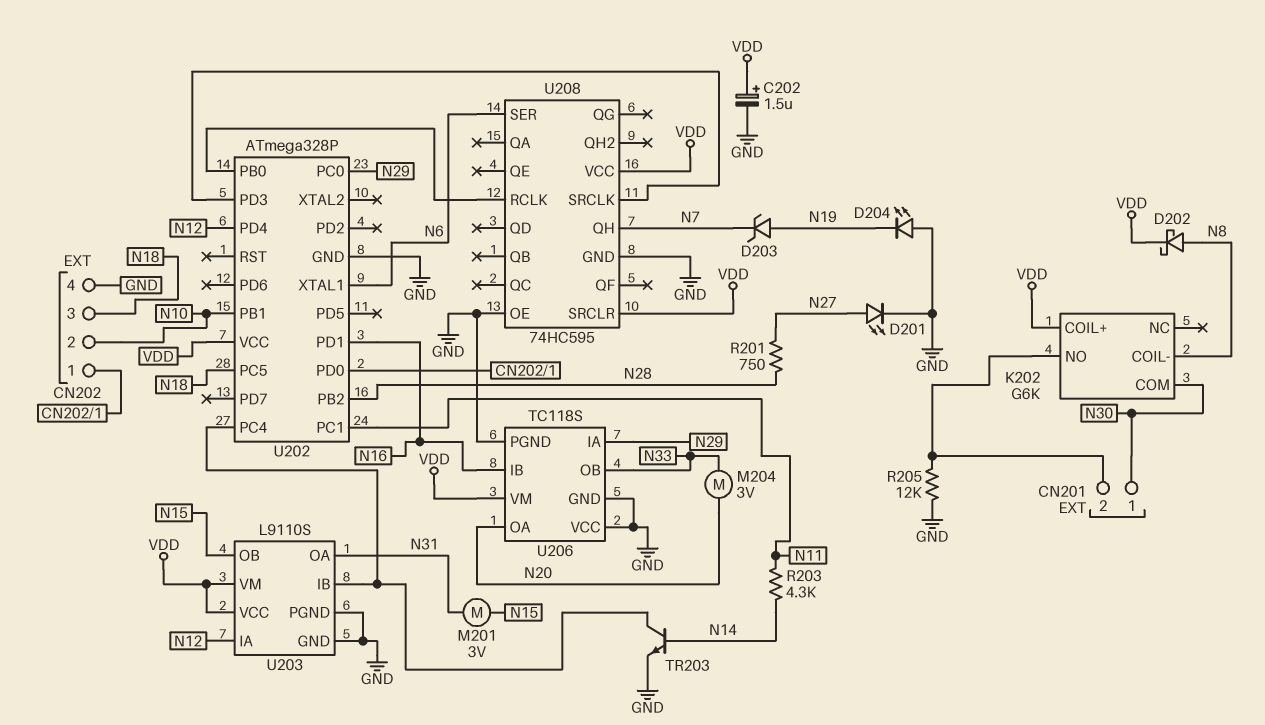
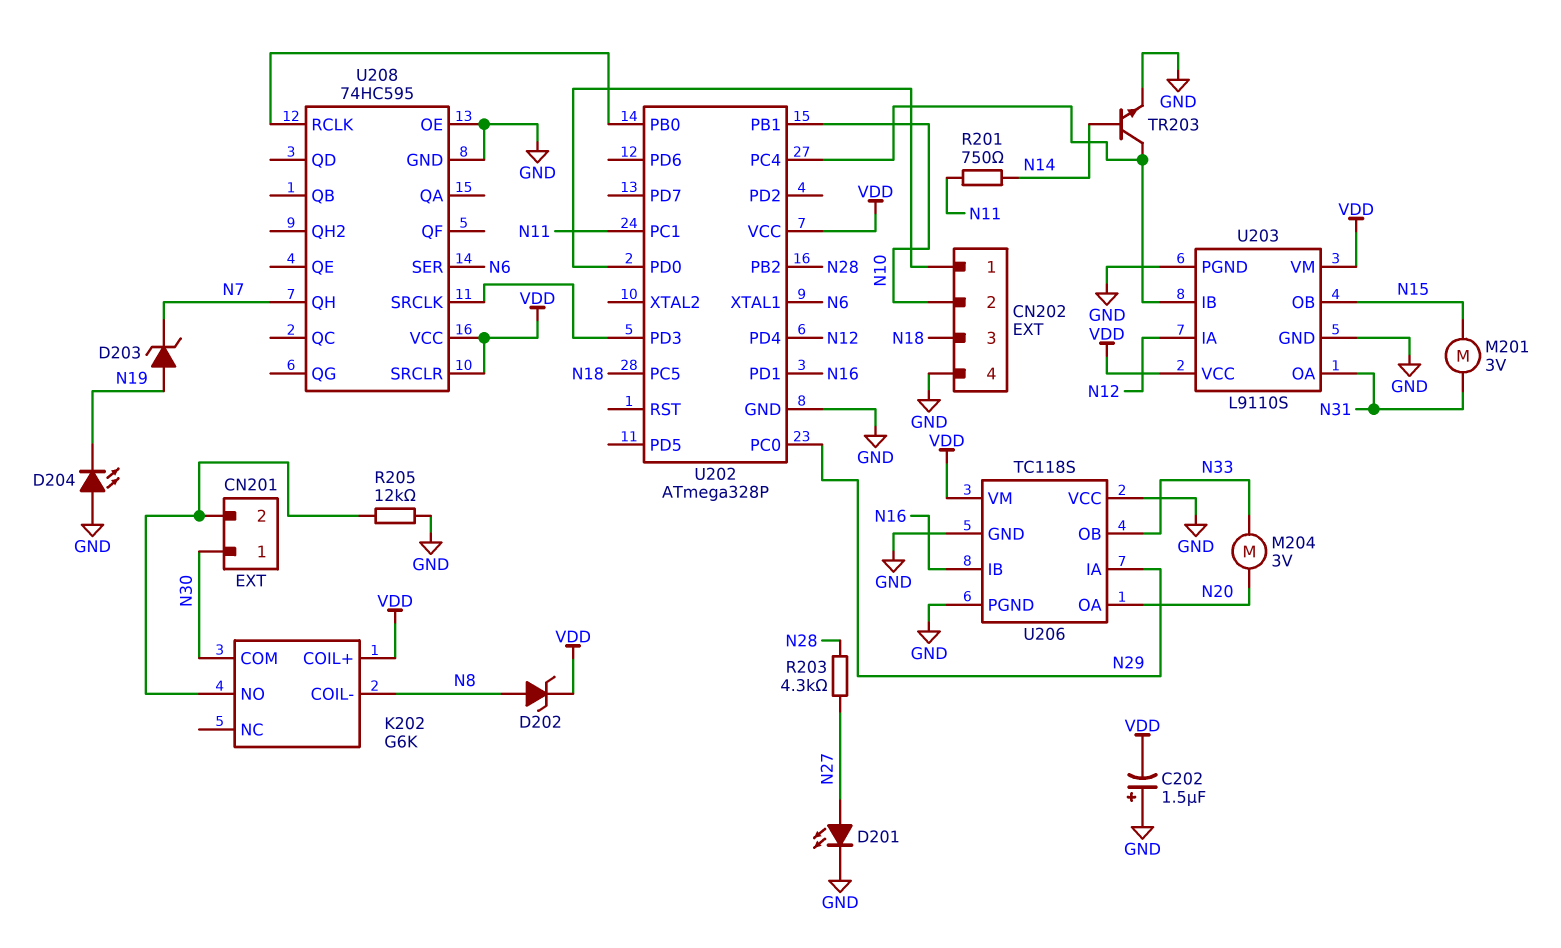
C202: 1.5uF (plus VDD, minus GND) -> 1.5uF (plus GND, minus VDD)
D202: schottky (A N8, K VDD) -> zener (A N8, K VDD)
R201: 750 (N27, N28) -> 750 (N11, N14)
R203: 4.3k (N11, N14) -> 4.3k (N27, N28)

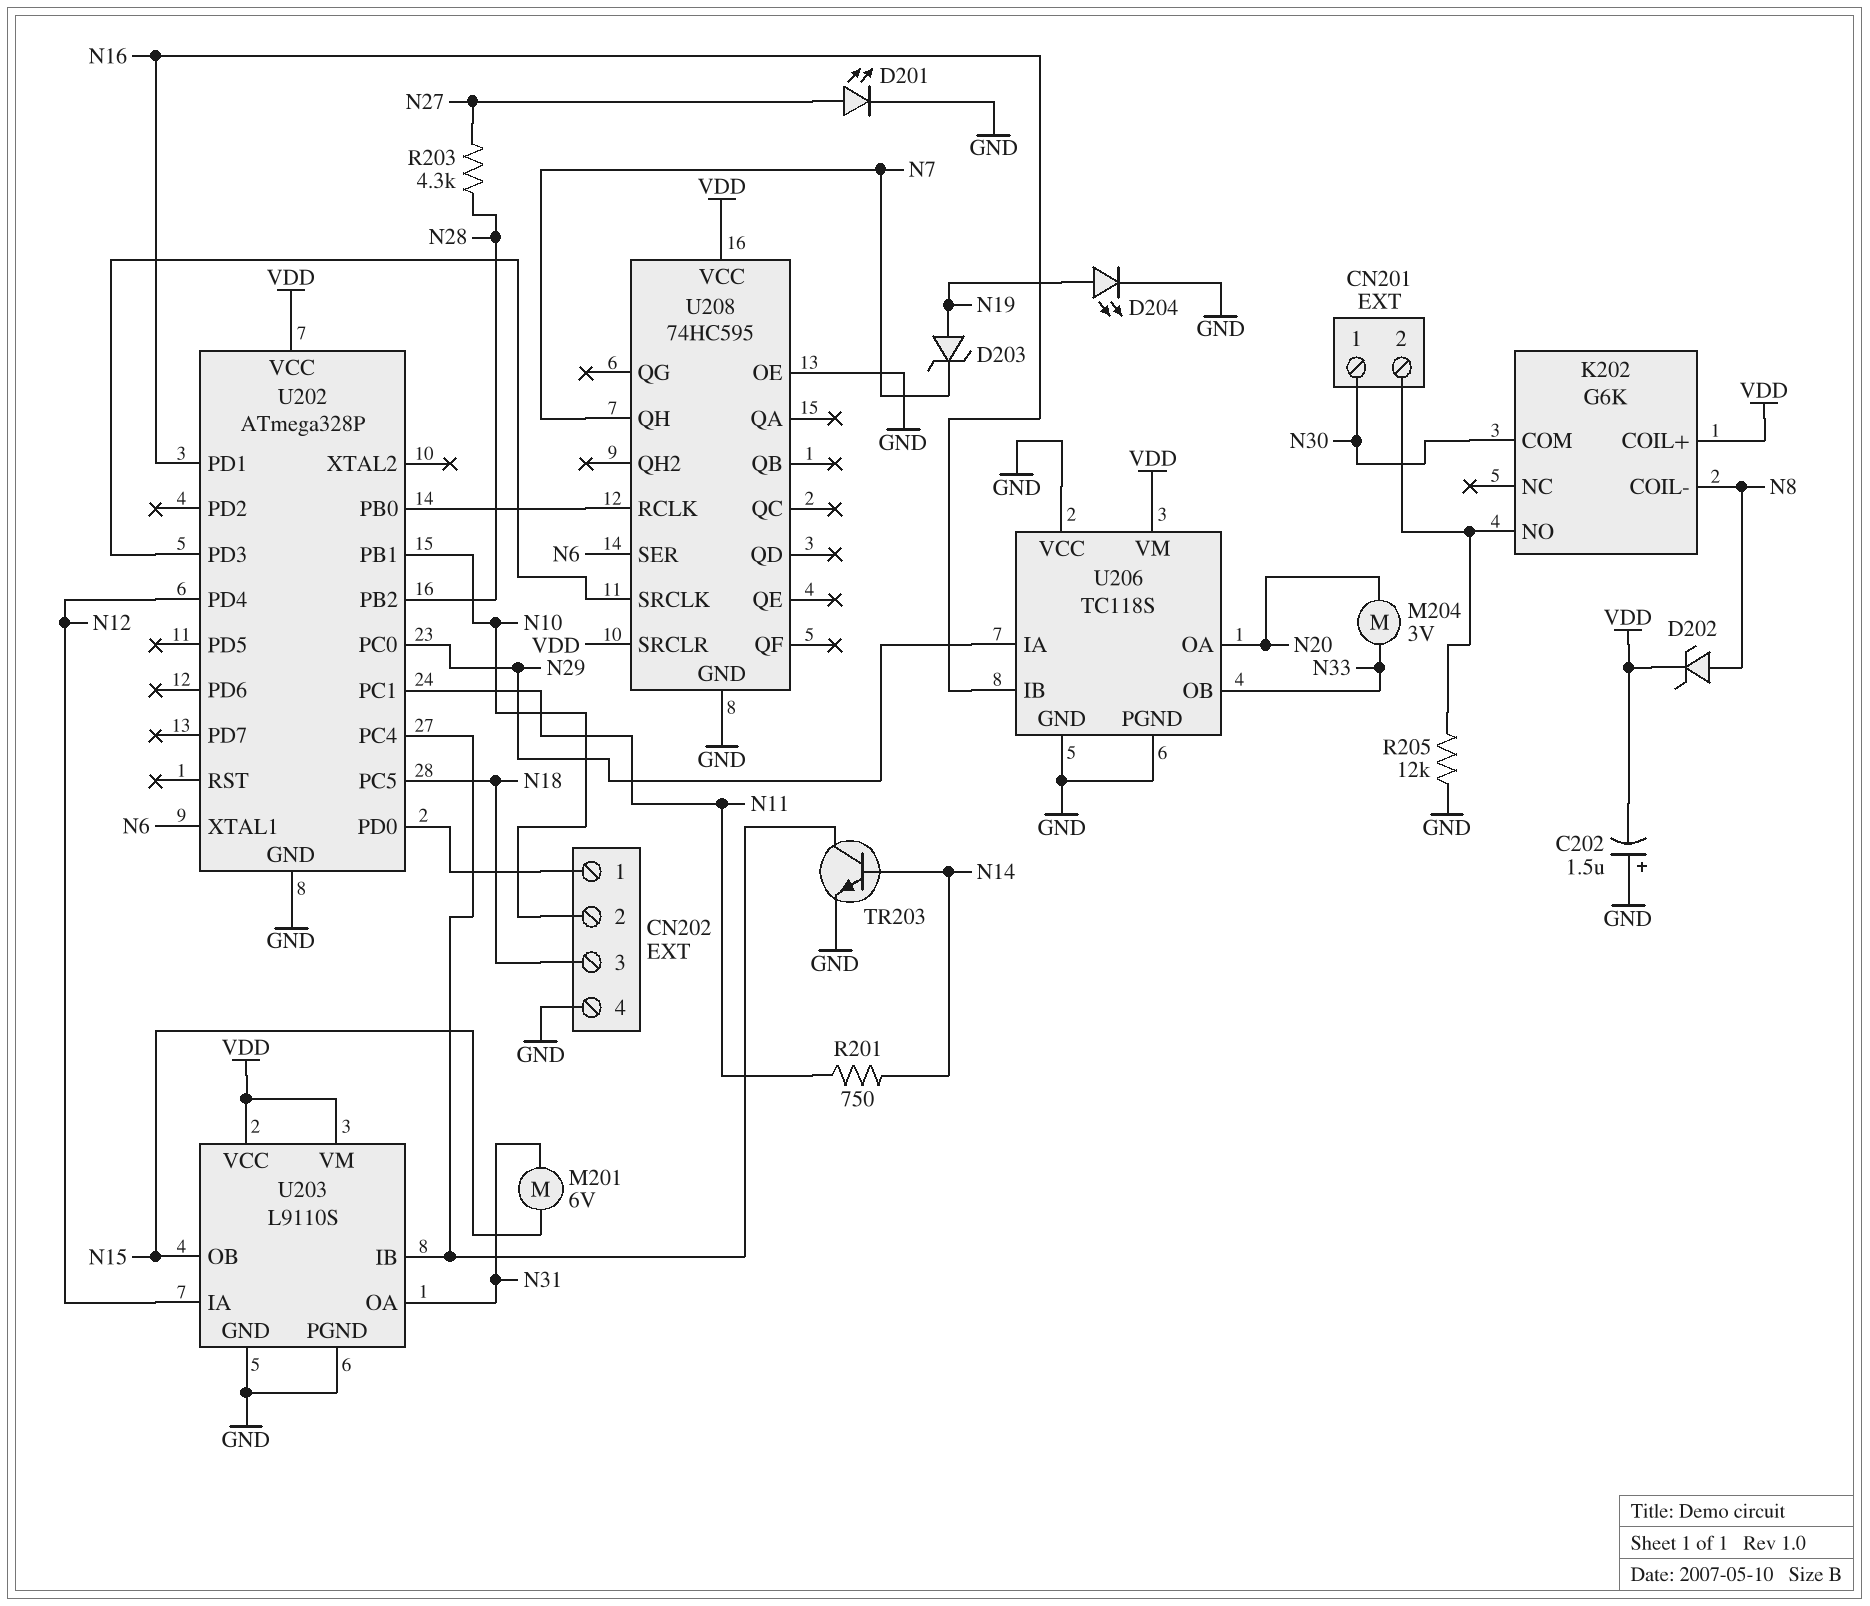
D204: LED (A GND, K N19) -> LED (A N19, K GND)
M201: motor 3V (N15, N31) -> motor 6V (N15, N31)

